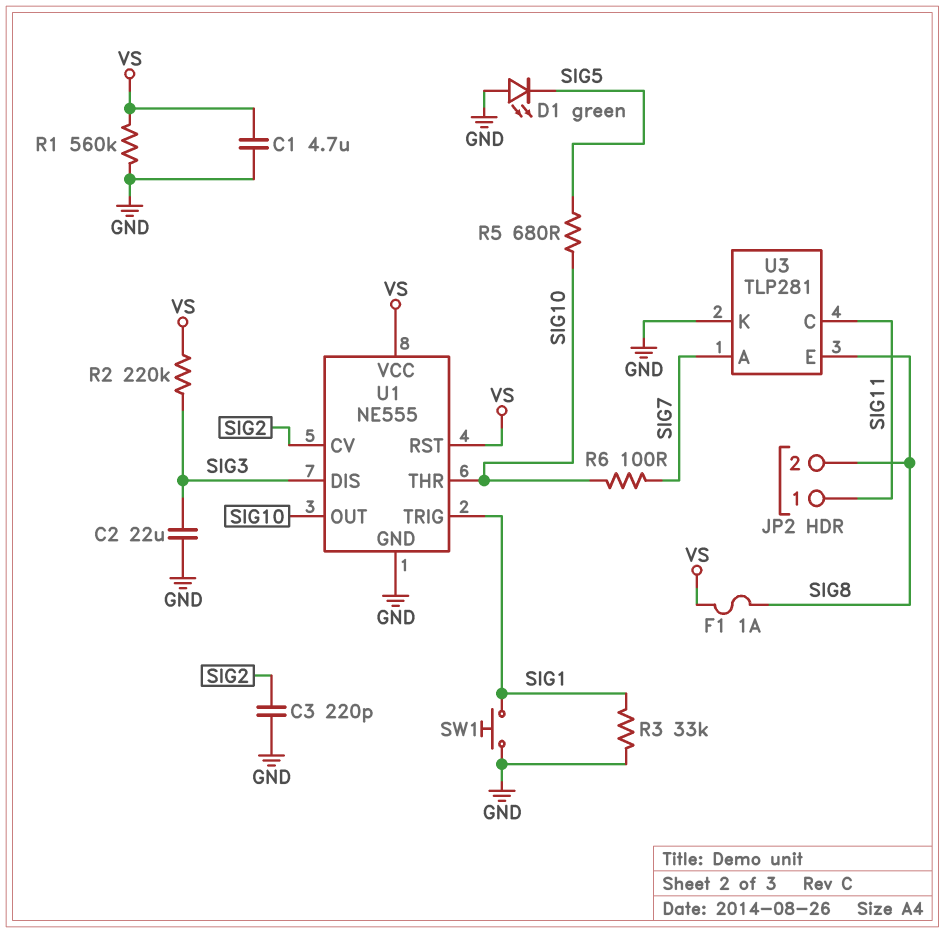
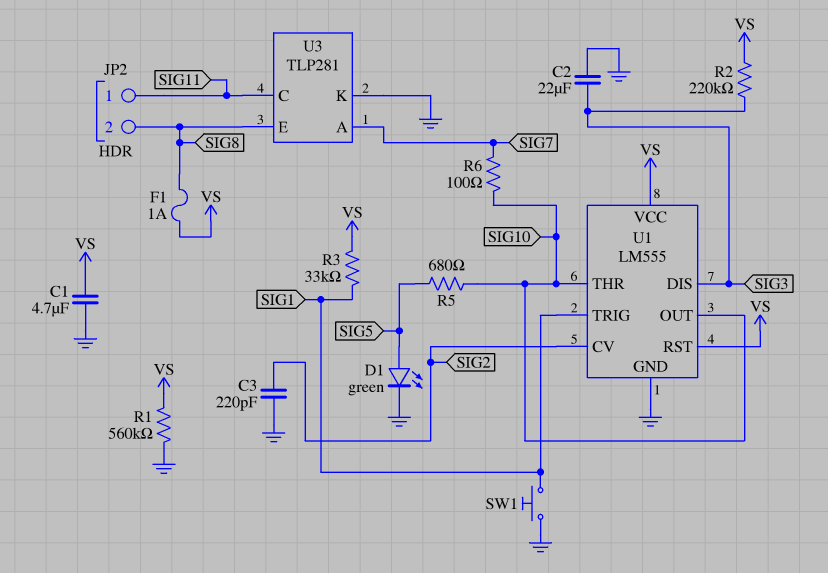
D1: LED green (A GND, K SIG5) -> LED green (A SIG5, K GND)
R3: 33k (GND, SIG1) -> 33k (SIG1, VS)
U1: NE555 -> LM555

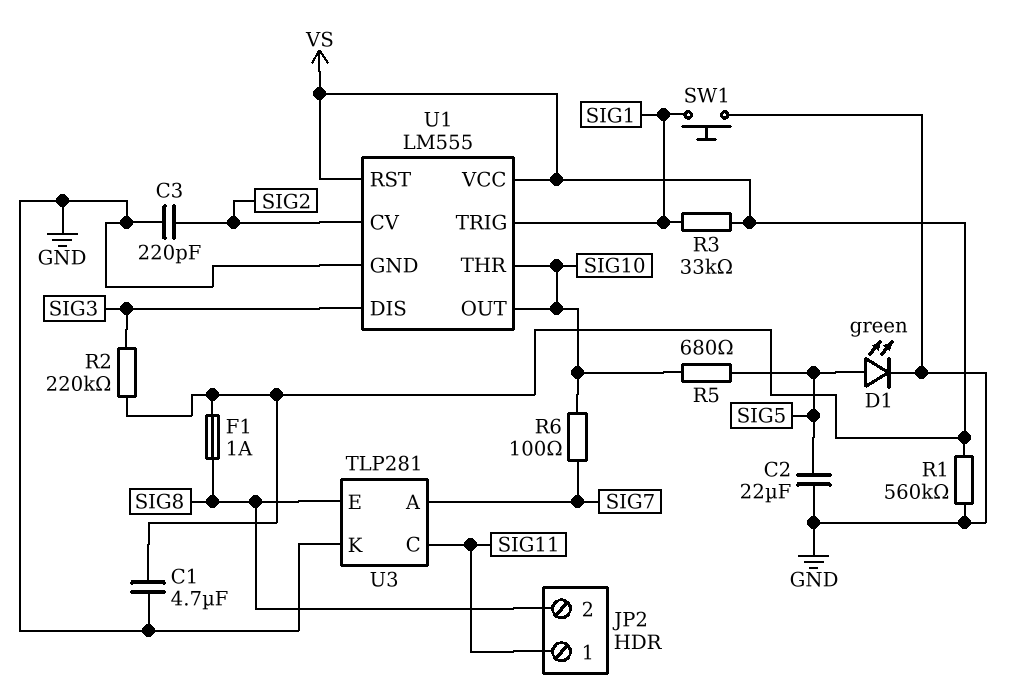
C2: 22uF (GND, SIG3) -> 22uF (GND, SIG5)

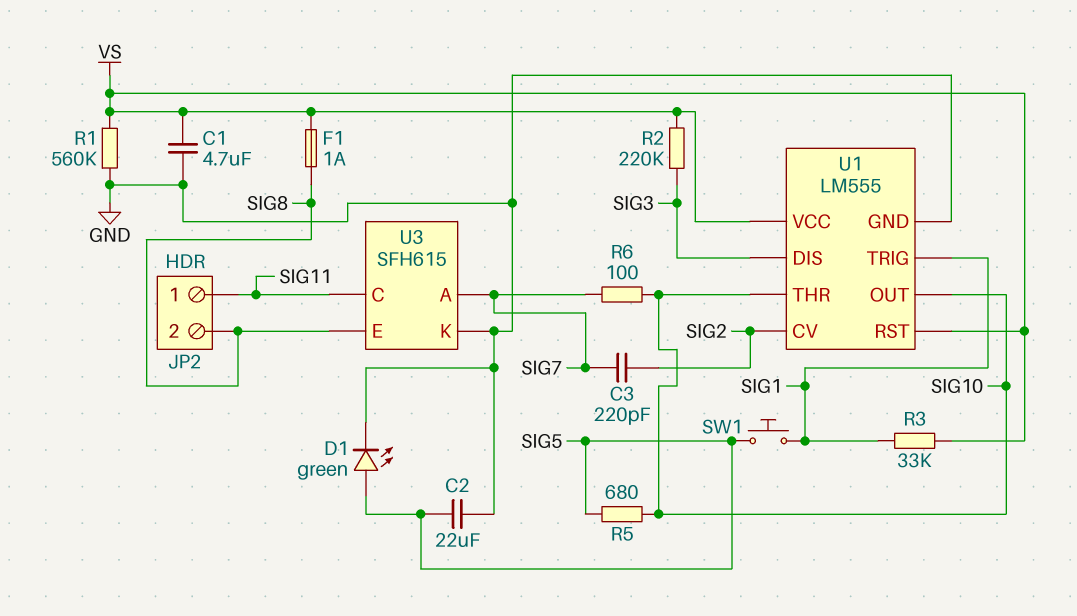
C3: 220pF (GND, SIG2) -> 220pF (SIG2, SIG7)
SW1: button (GND, SIG1) -> button (SIG1, SIG5)
U3: TLP281 -> SFH615

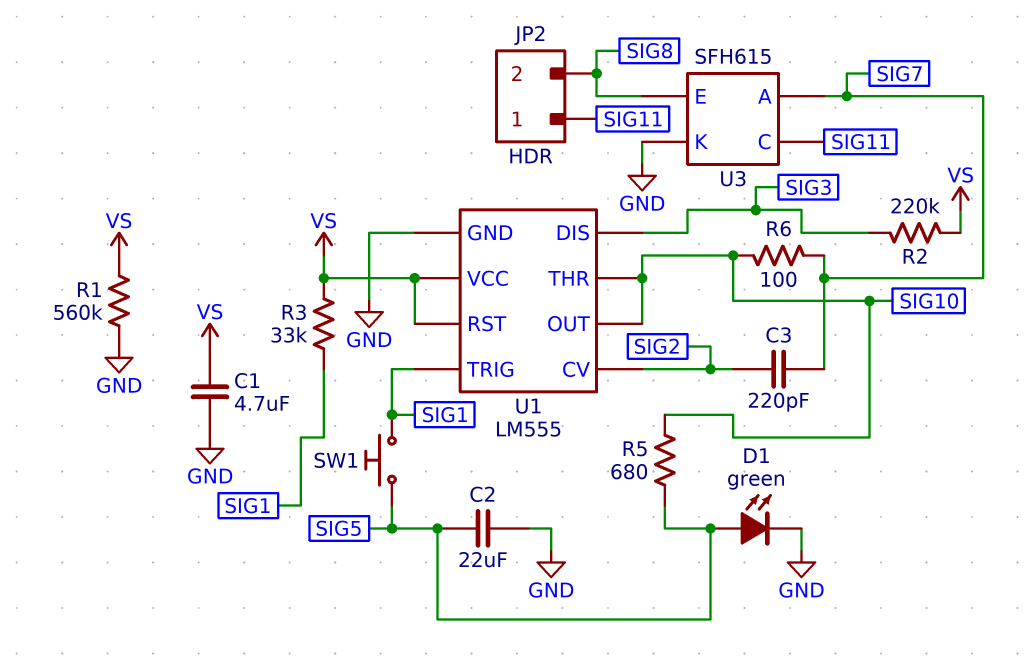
F1: 1A (SIG8, VS) -> none

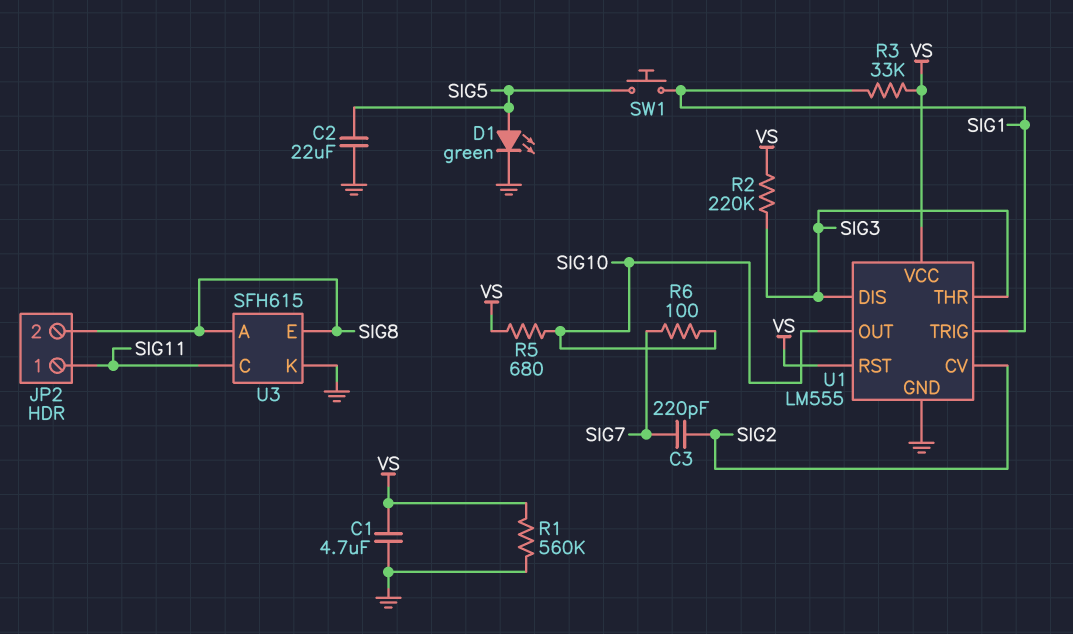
R5: 680 (SIG5, SIG10) -> 680 (SIG10, VS)
U1 pin THR: SIG10 -> SIG3
U3 pin A: SIG7 -> SIG8

